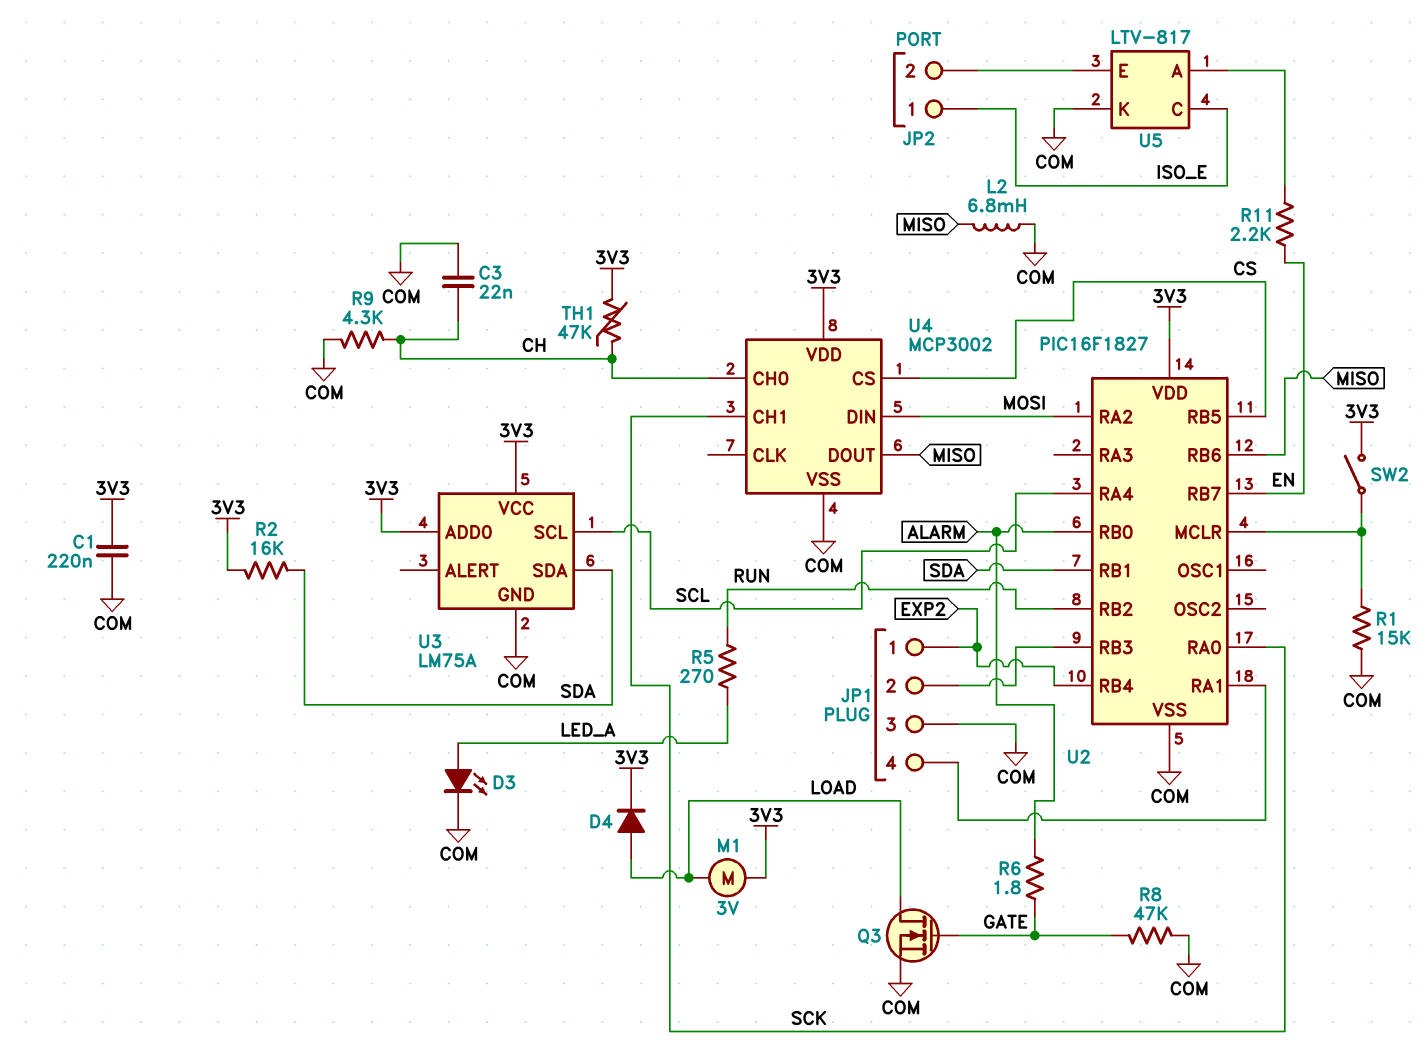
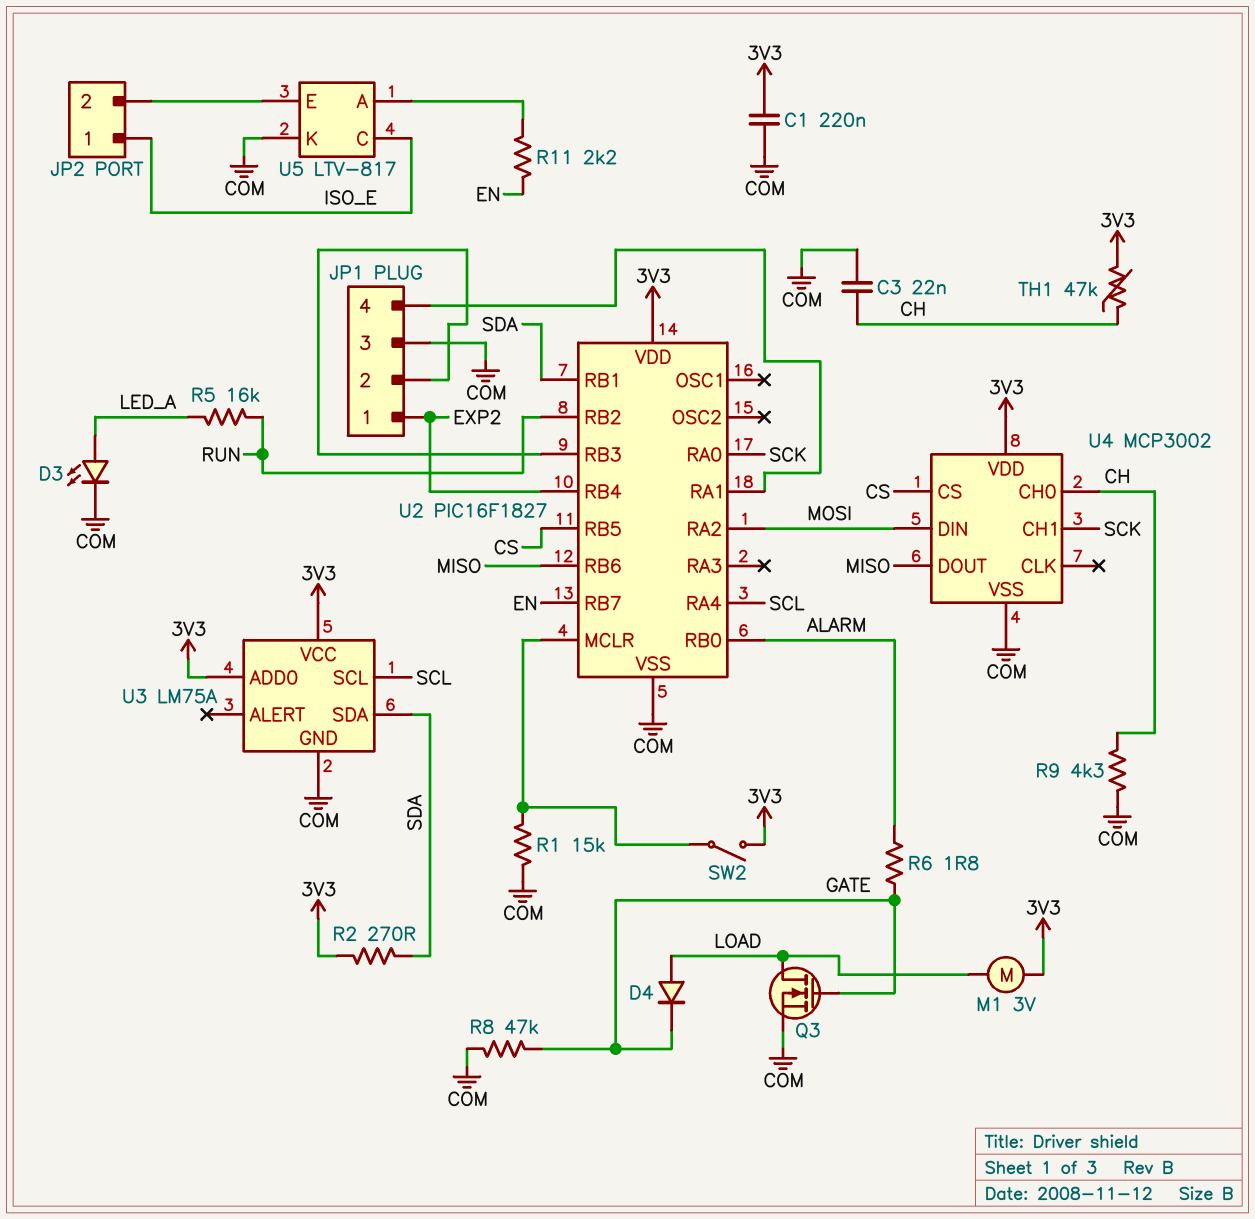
D4: diode (A LOAD, K 3V3) -> diode (A LOAD, K GATE)
L2: 6.8mH (COM, MISO) -> none
R2: 16k (3V3, SDA) -> 270 (3V3, SDA)
R5: 270 (LED_A, RUN) -> 16k (LED_A, RUN)

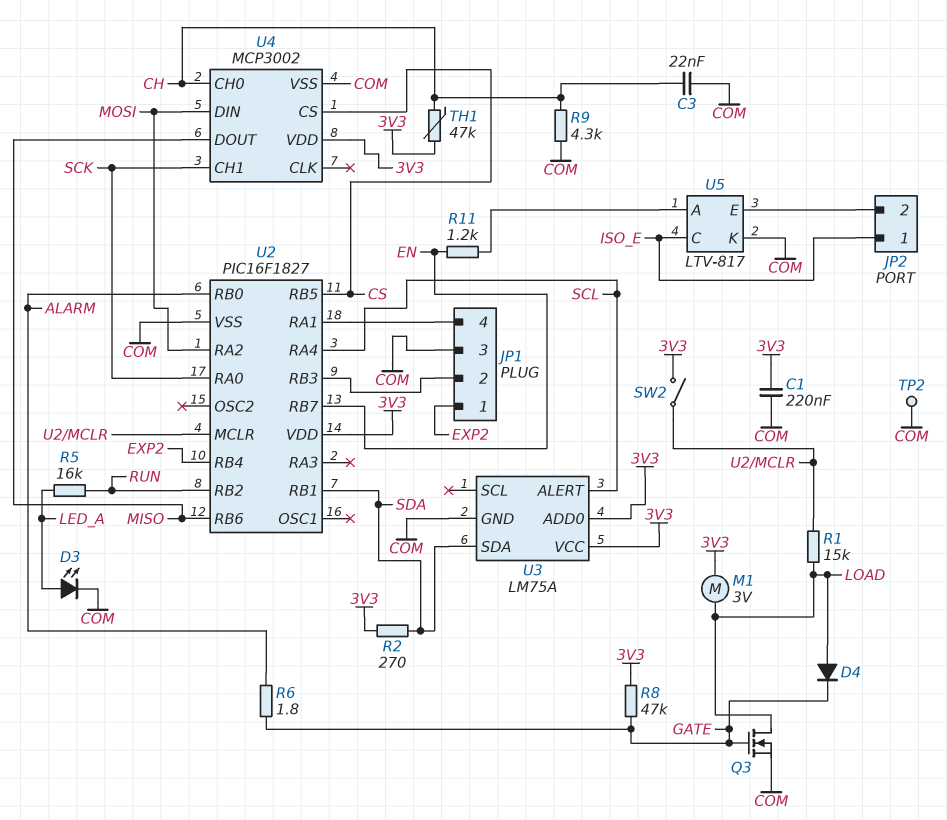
R1: 15k (COM, U2/MCLR) -> 15k (LOAD, U2/MCLR)
R8: 47k (COM, GATE) -> 47k (3V3, GATE)
R11: 2.2k (EN, U5/A) -> 1.2k (EN, U5/A)
TP2: none -> test point (COM)
U3 pin ALERT: none -> SCL
U3 pin SCL: SCL -> none

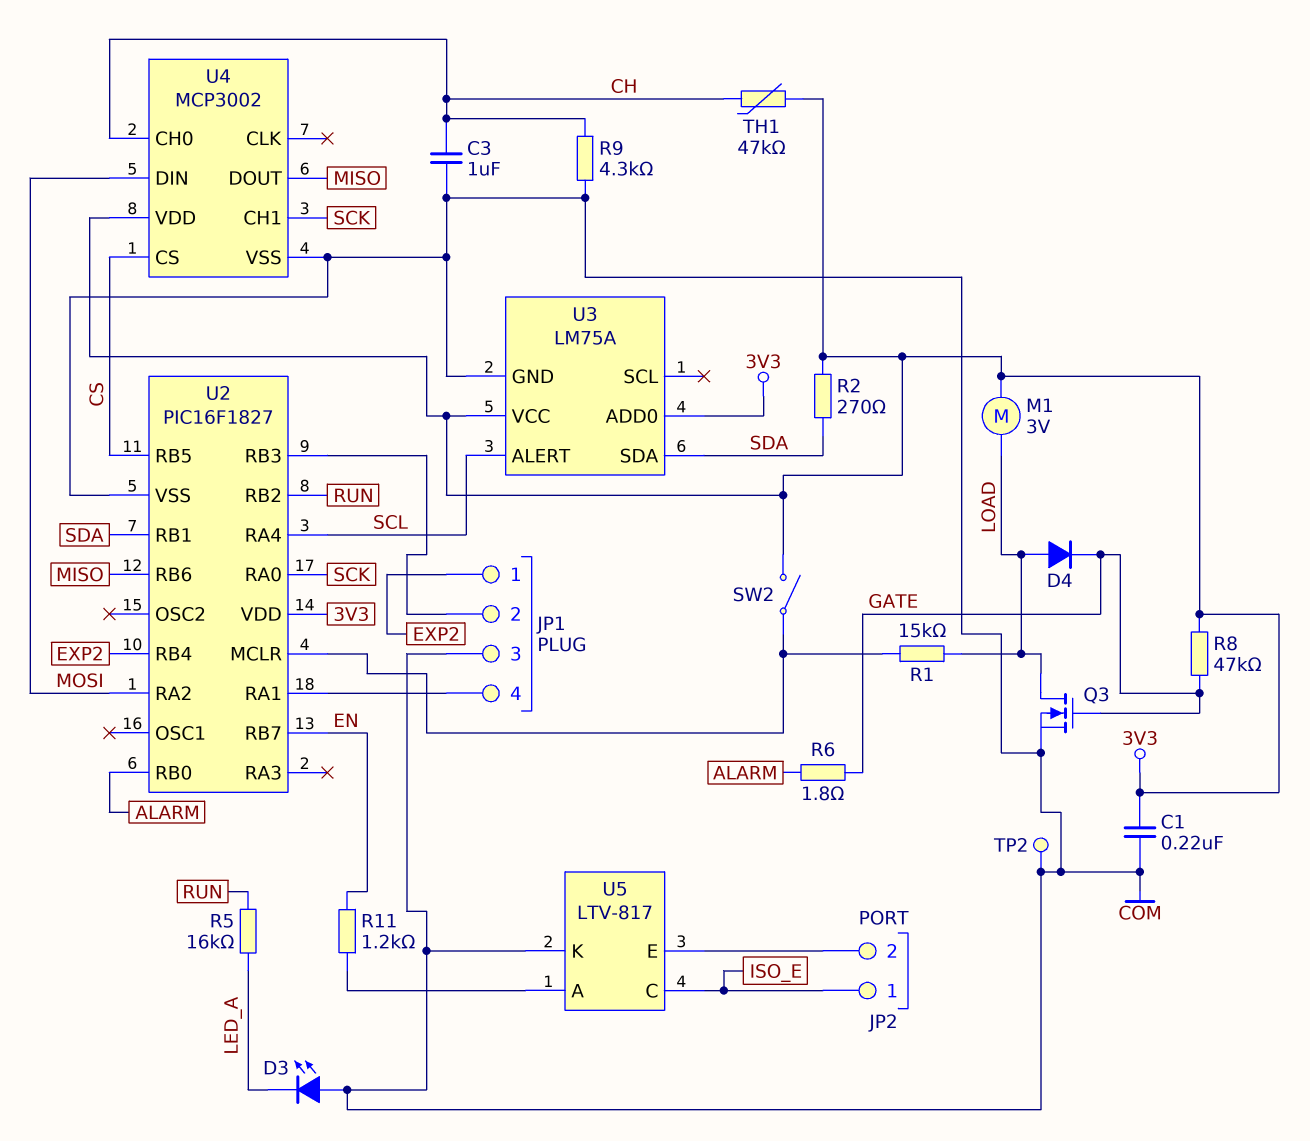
C3: 22nF (CH, COM) -> 1uF (CH, COM)
D3: LED (A LED_A, K COM) -> LED (A COM, K LED_A)

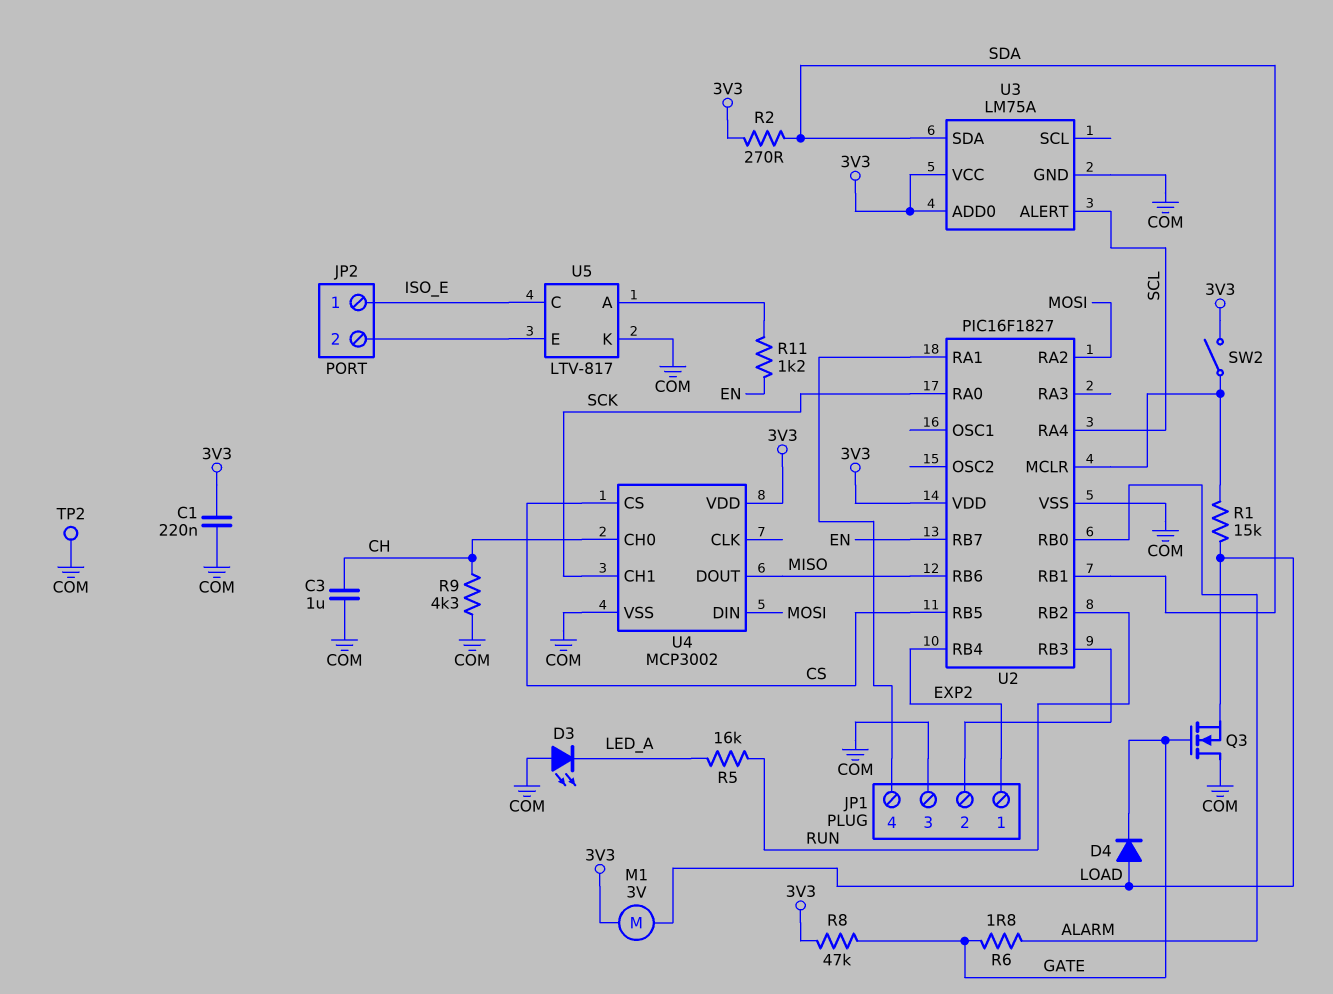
Q3: NMOS (G GATE, D LOAD, S COM) -> NMOS (G GATE, D COM, S LOAD)
TH1: 47k (3V3, CH) -> none

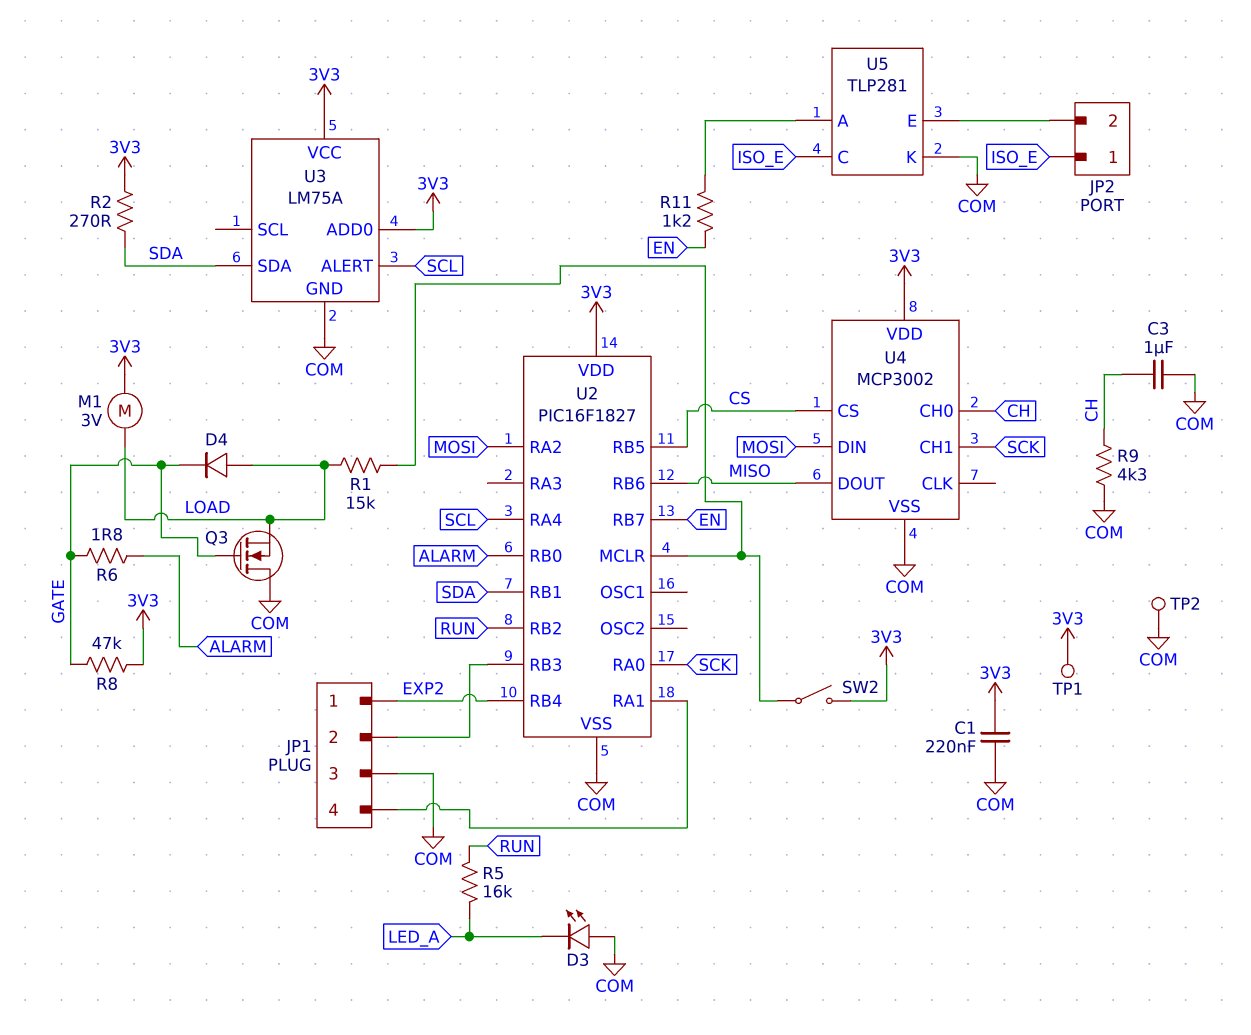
TP1: none -> test point (3V3)
U5: LTV-817 -> TLP281

